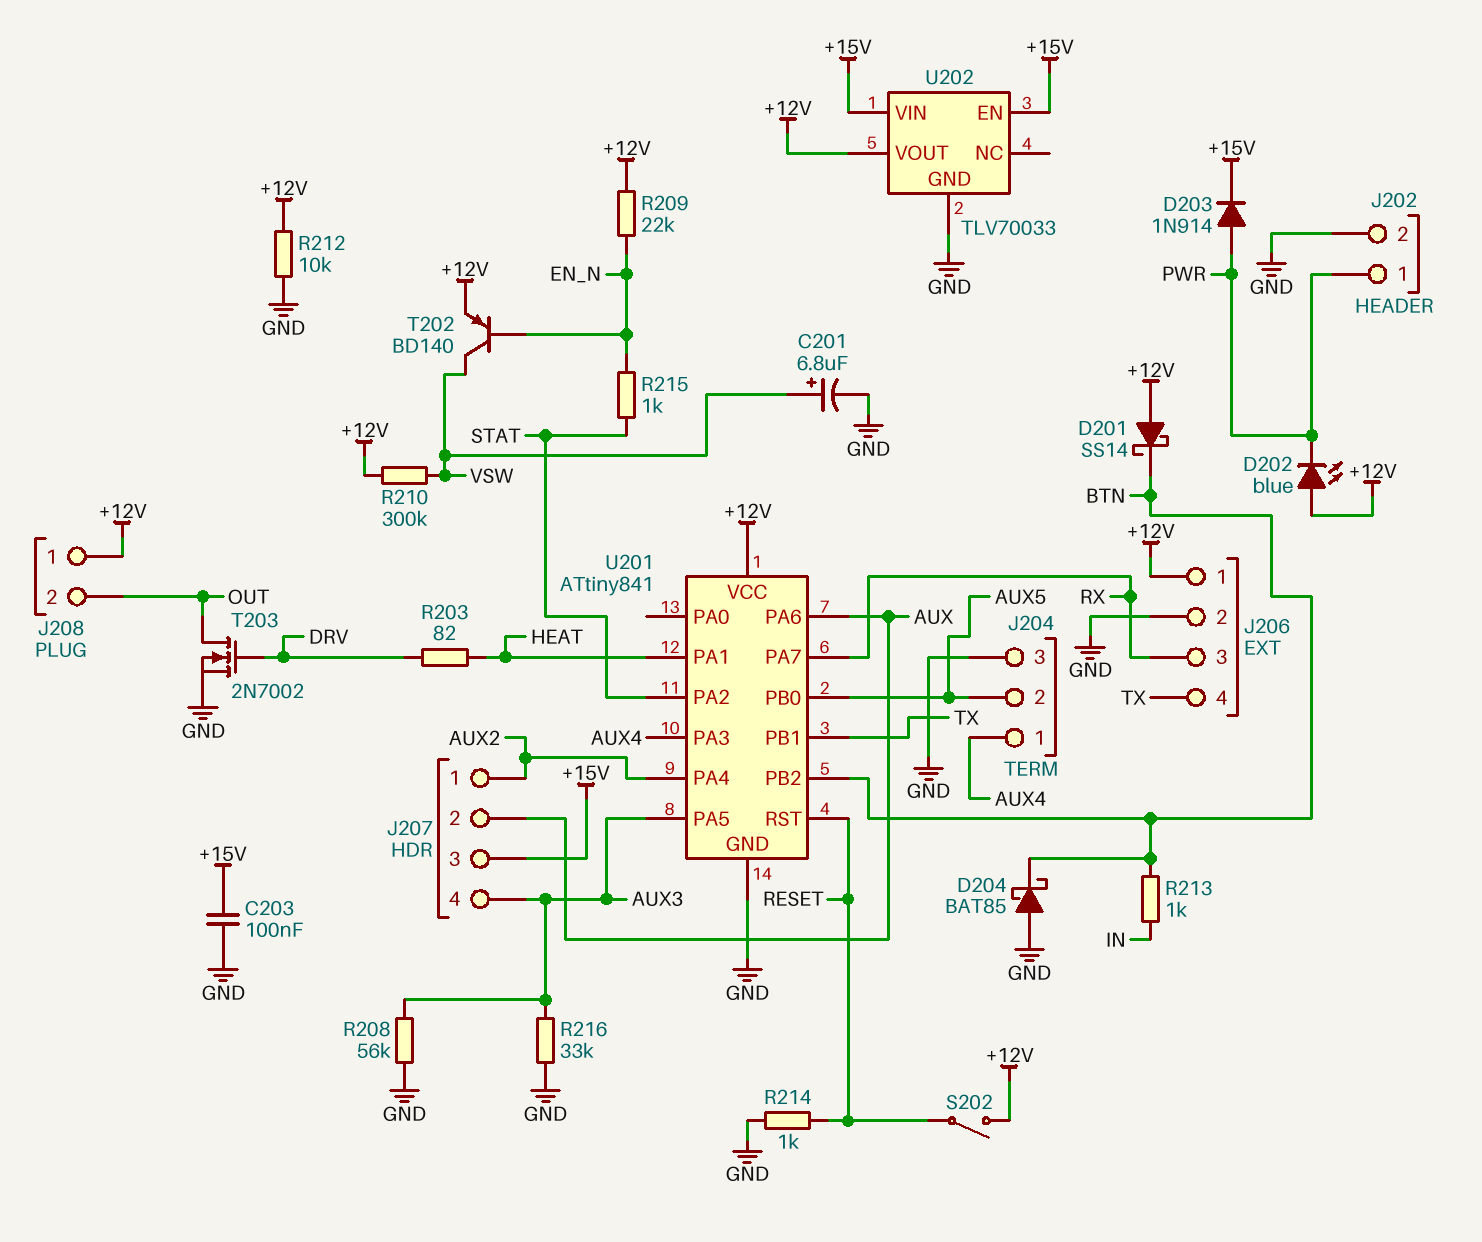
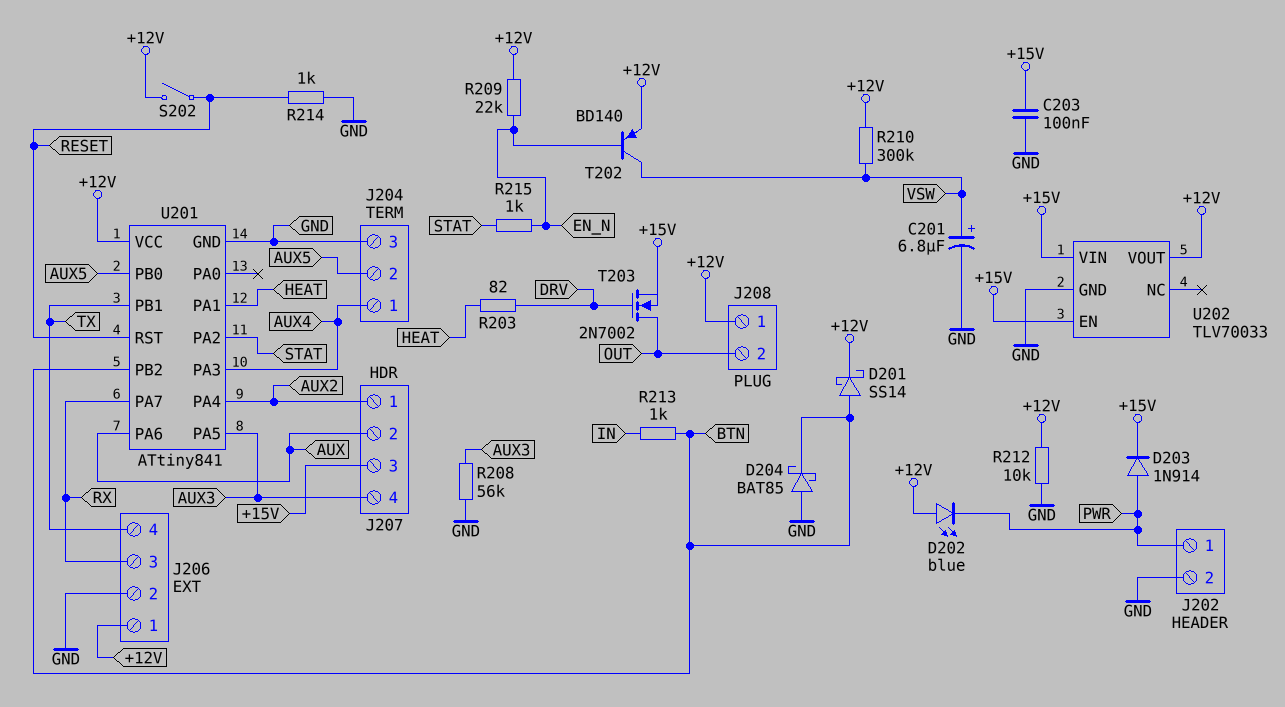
D201: schottky SS14 (A +12V, K BTN) -> schottky SS14 (A BTN, K +12V)
R216: 33k (AUX3, GND) -> none
T203: NMOS 2N7002 (G DRV, D OUT, S GND) -> NMOS 2N7002 (G DRV, D OUT, S +15V)

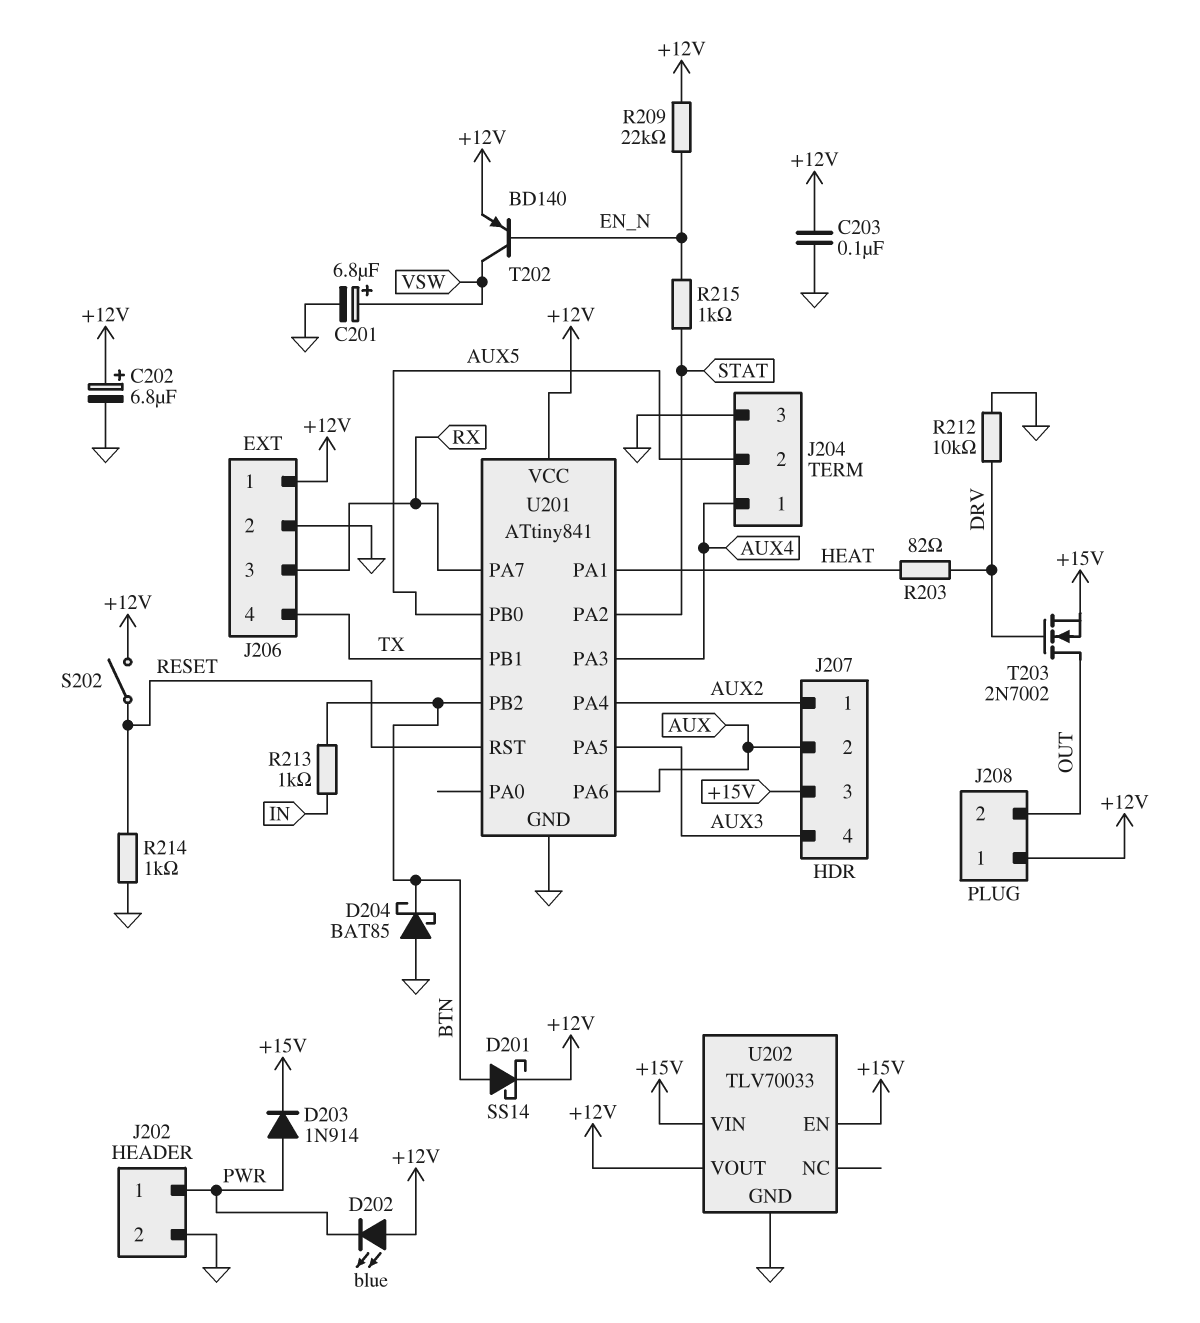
C202: none -> 6.8uF (plus +12V, minus GND)
C203: 100nF (+15V, GND) -> 100nF (+12V, GND)
R208: 56k (AUX3, GND) -> none
R210: 300k (+12V, VSW) -> none
R212: 10k (+12V, GND) -> 10k (DRV, GND)

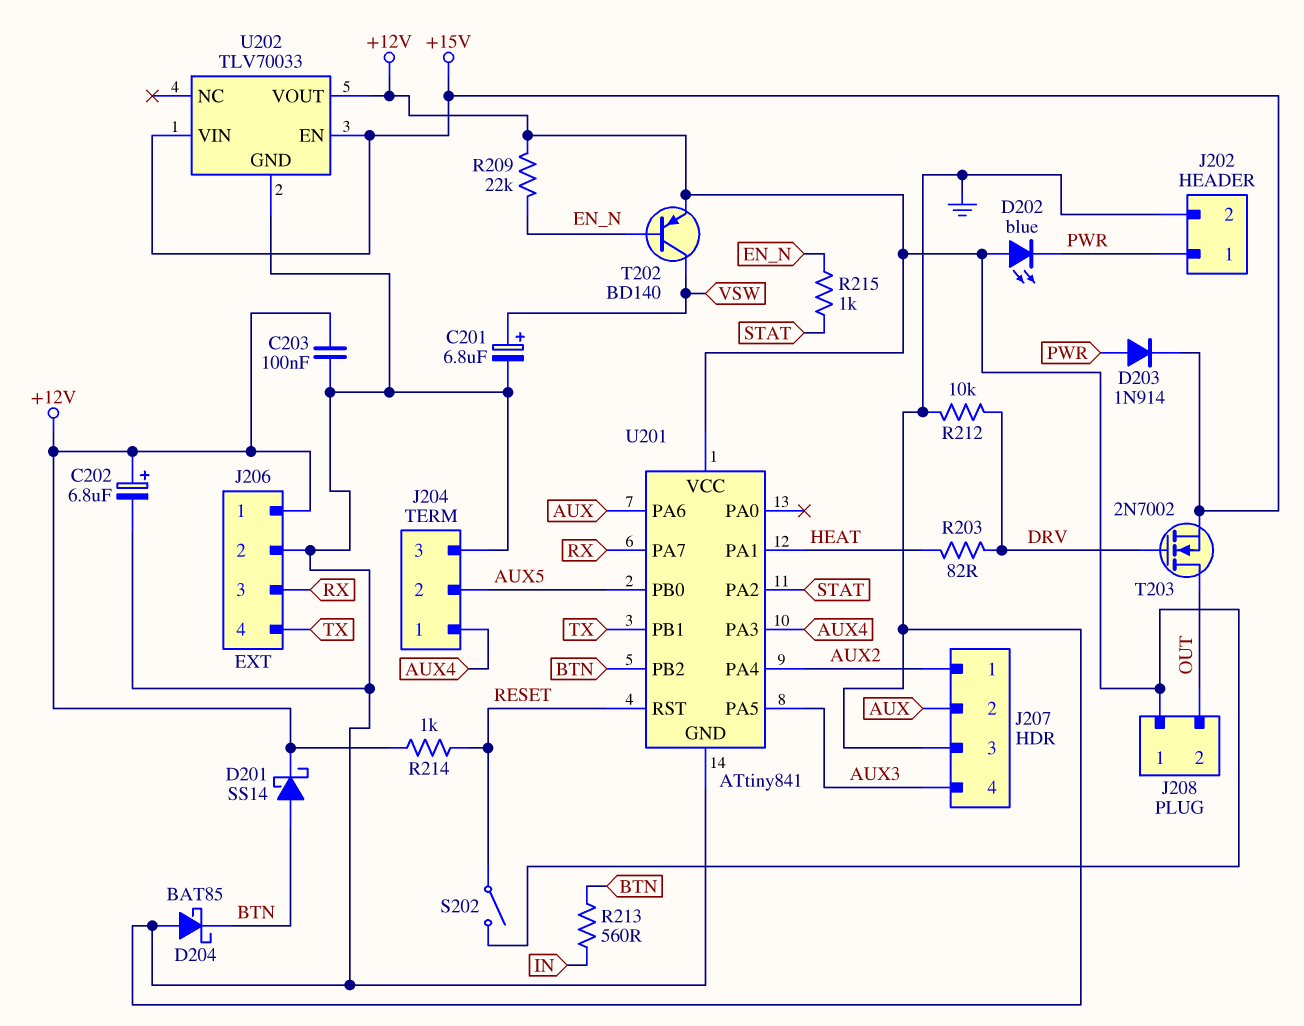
J207 pin 3: +15V -> GND
R213: 1k (BTN, IN) -> 560 (BTN, IN)
R214: 1k (GND, RESET) -> 1k (+12V, RESET)

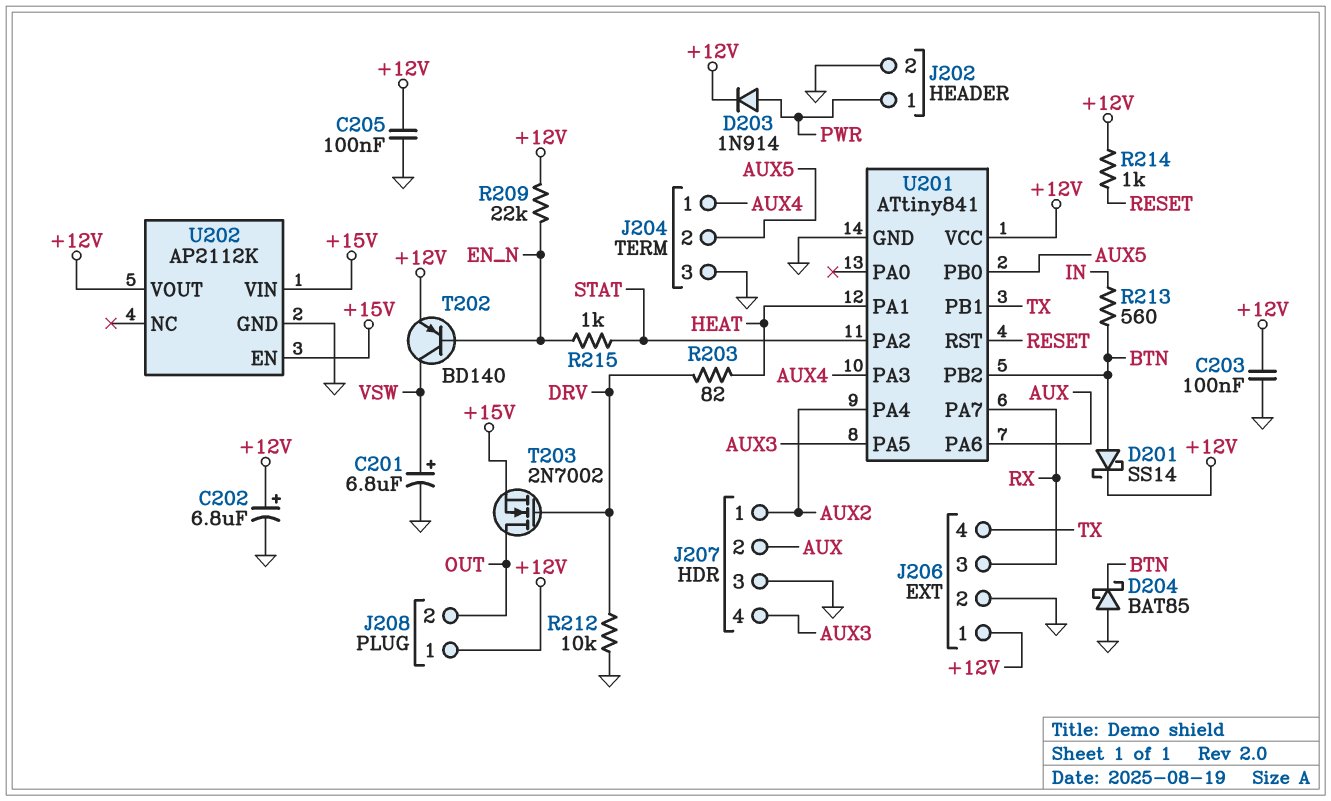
C205: none -> 100nF (+12V, GND)
D202: LED blue (A +12V, K PWR) -> none
D203: diode 1N914 (A PWR, K +15V) -> diode 1N914 (A PWR, K +12V)
S202: switch (+12V, RESET) -> none
U202: TLV70033 -> AP2112K

